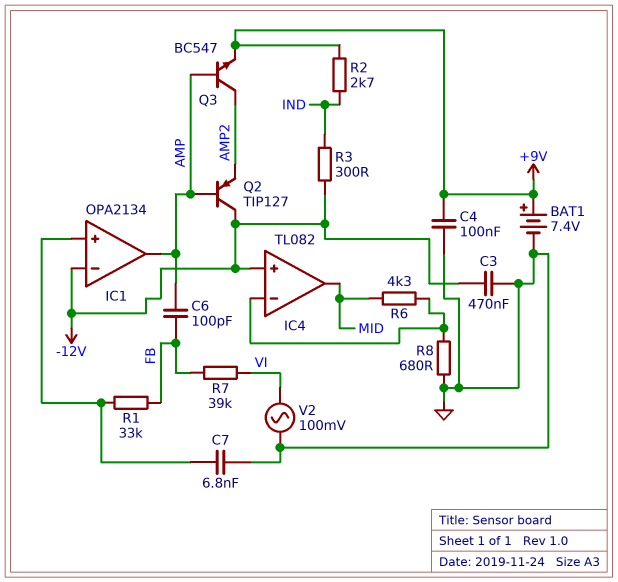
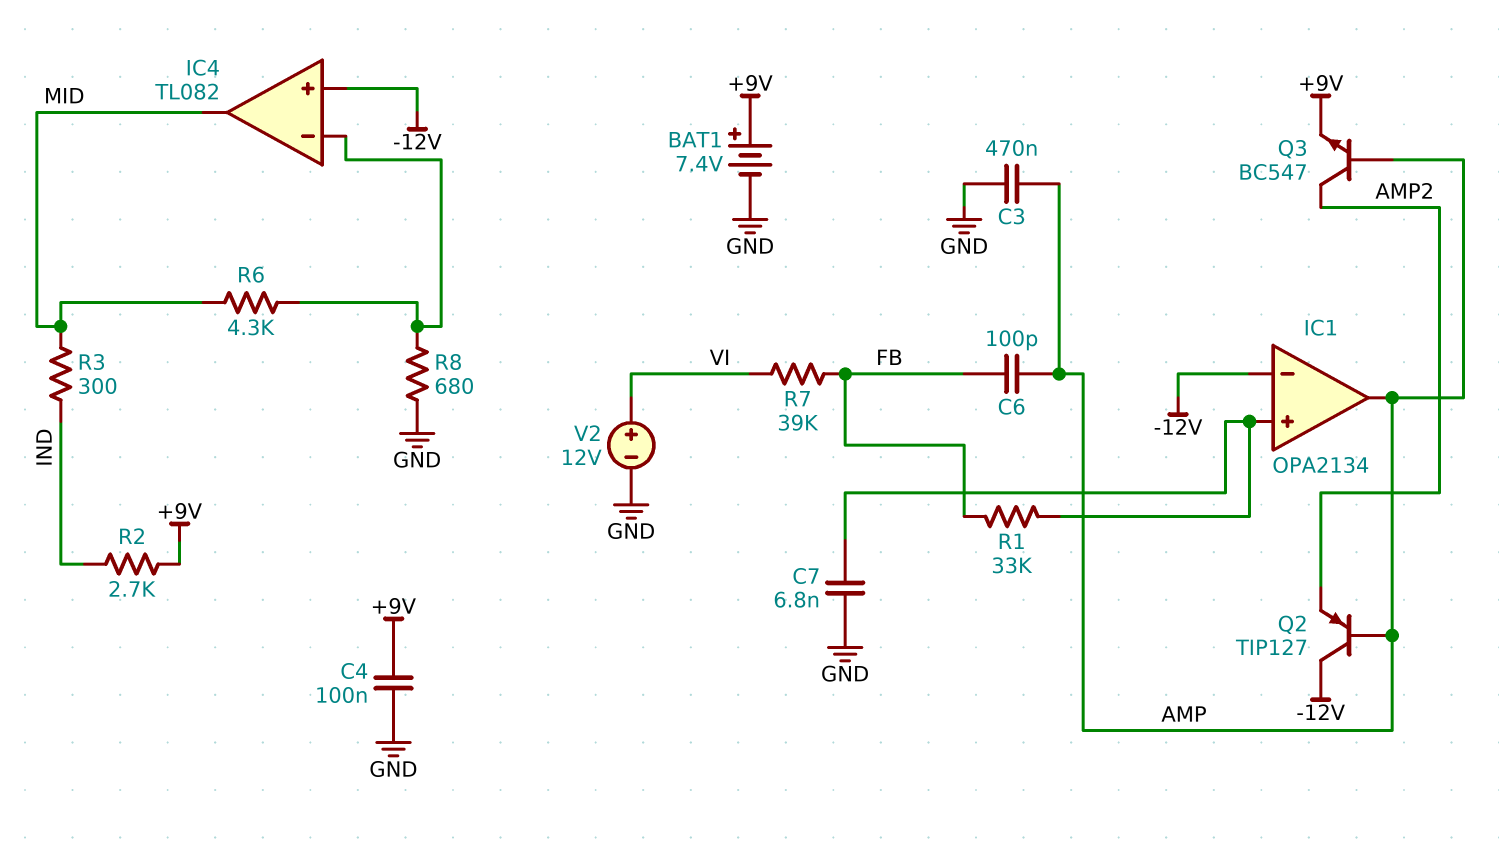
C3: 470nF (-12V, GND) -> 470nF (AMP, GND)
R3: 300 (-12V, IND) -> 300 (IND, MID)
V2: AC 100mV (GND, VI) -> 12V (plus VI, minus GND)

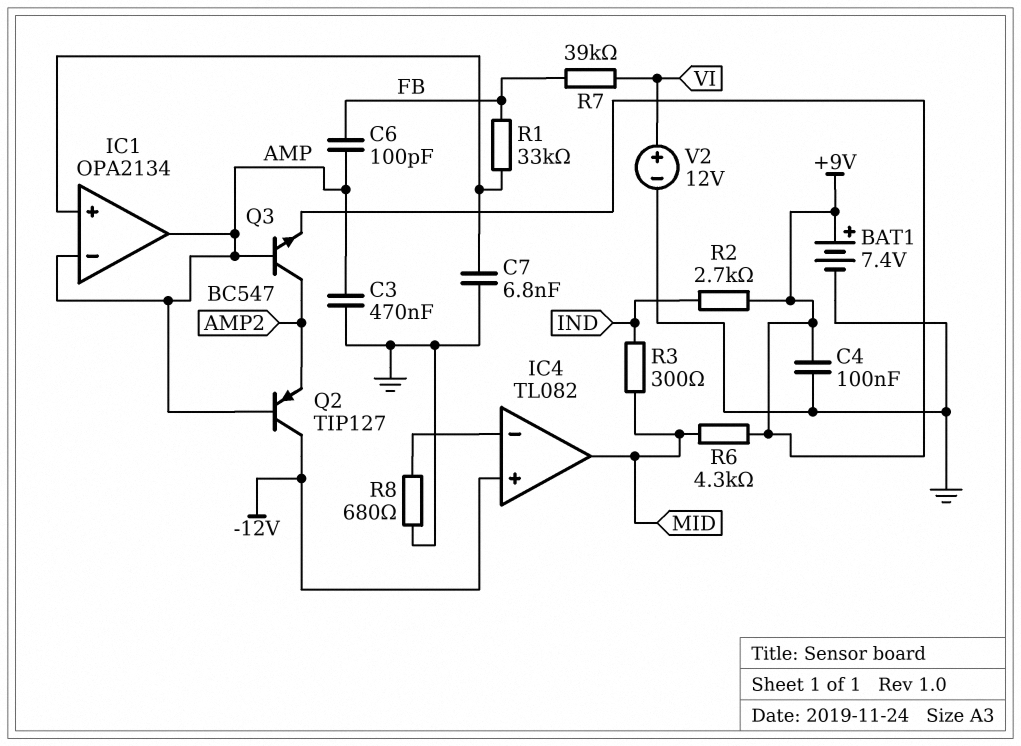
IC1 pin in-: -12V -> AMP
R6: 4.3k (IC4/in-, MID) -> 4.3k (+9V, MID)

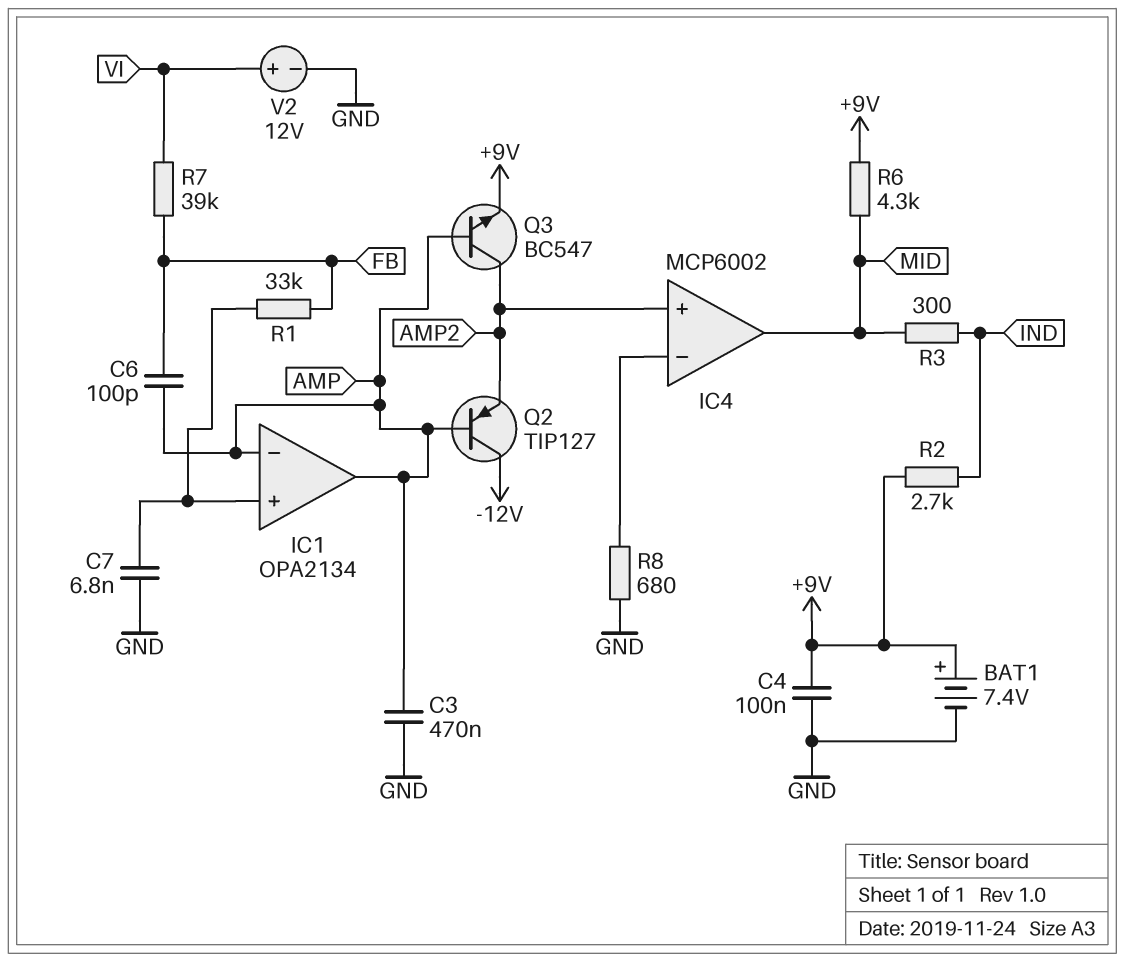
IC4: TL082 -> MCP6002
IC4 pin in+: -12V -> AMP2

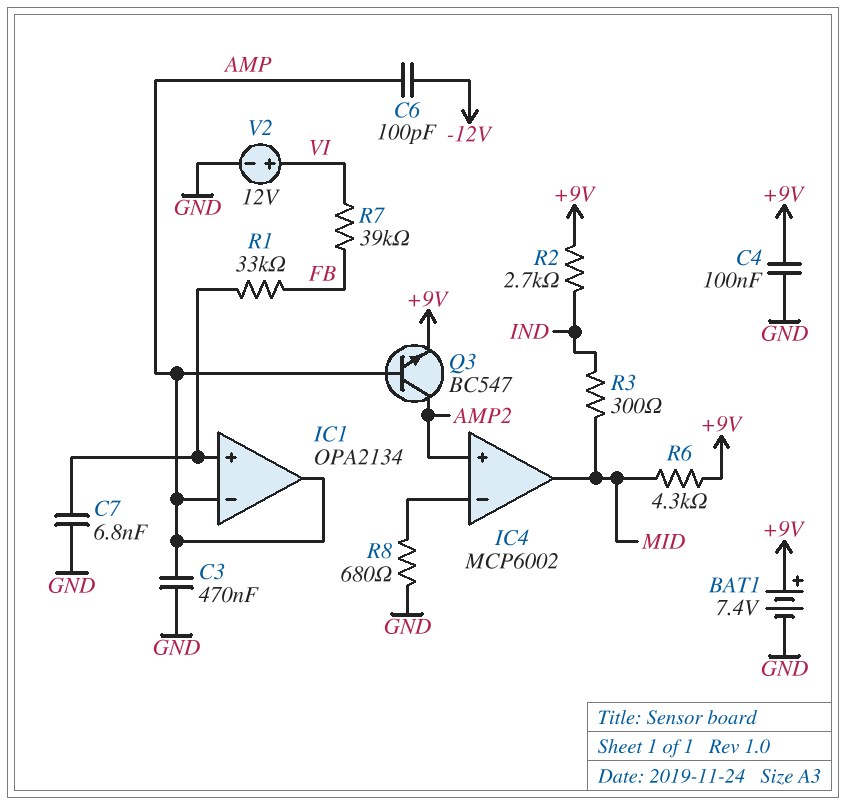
C6: 100pF (AMP, FB) -> 100pF (-12V, AMP)
Q2: PNP TIP127 (B AMP, C -12V, E AMP2) -> none

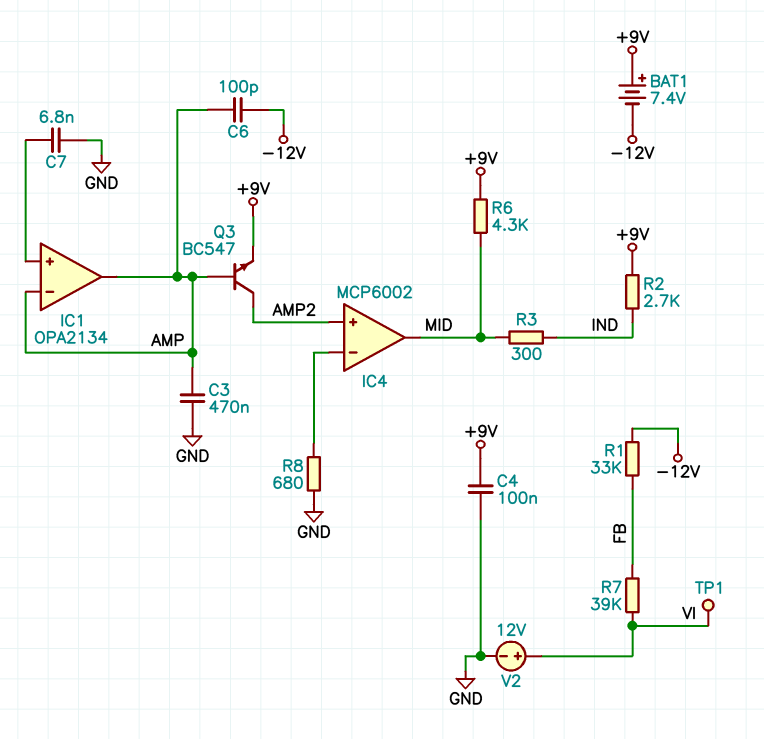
BAT1: 7.4V (plus +9V, minus GND) -> 7.4V (plus +9V, minus -12V)
R1: 33k (FB, IC1/in+) -> 33k (-12V, FB)
TP1: none -> test point (VI)

